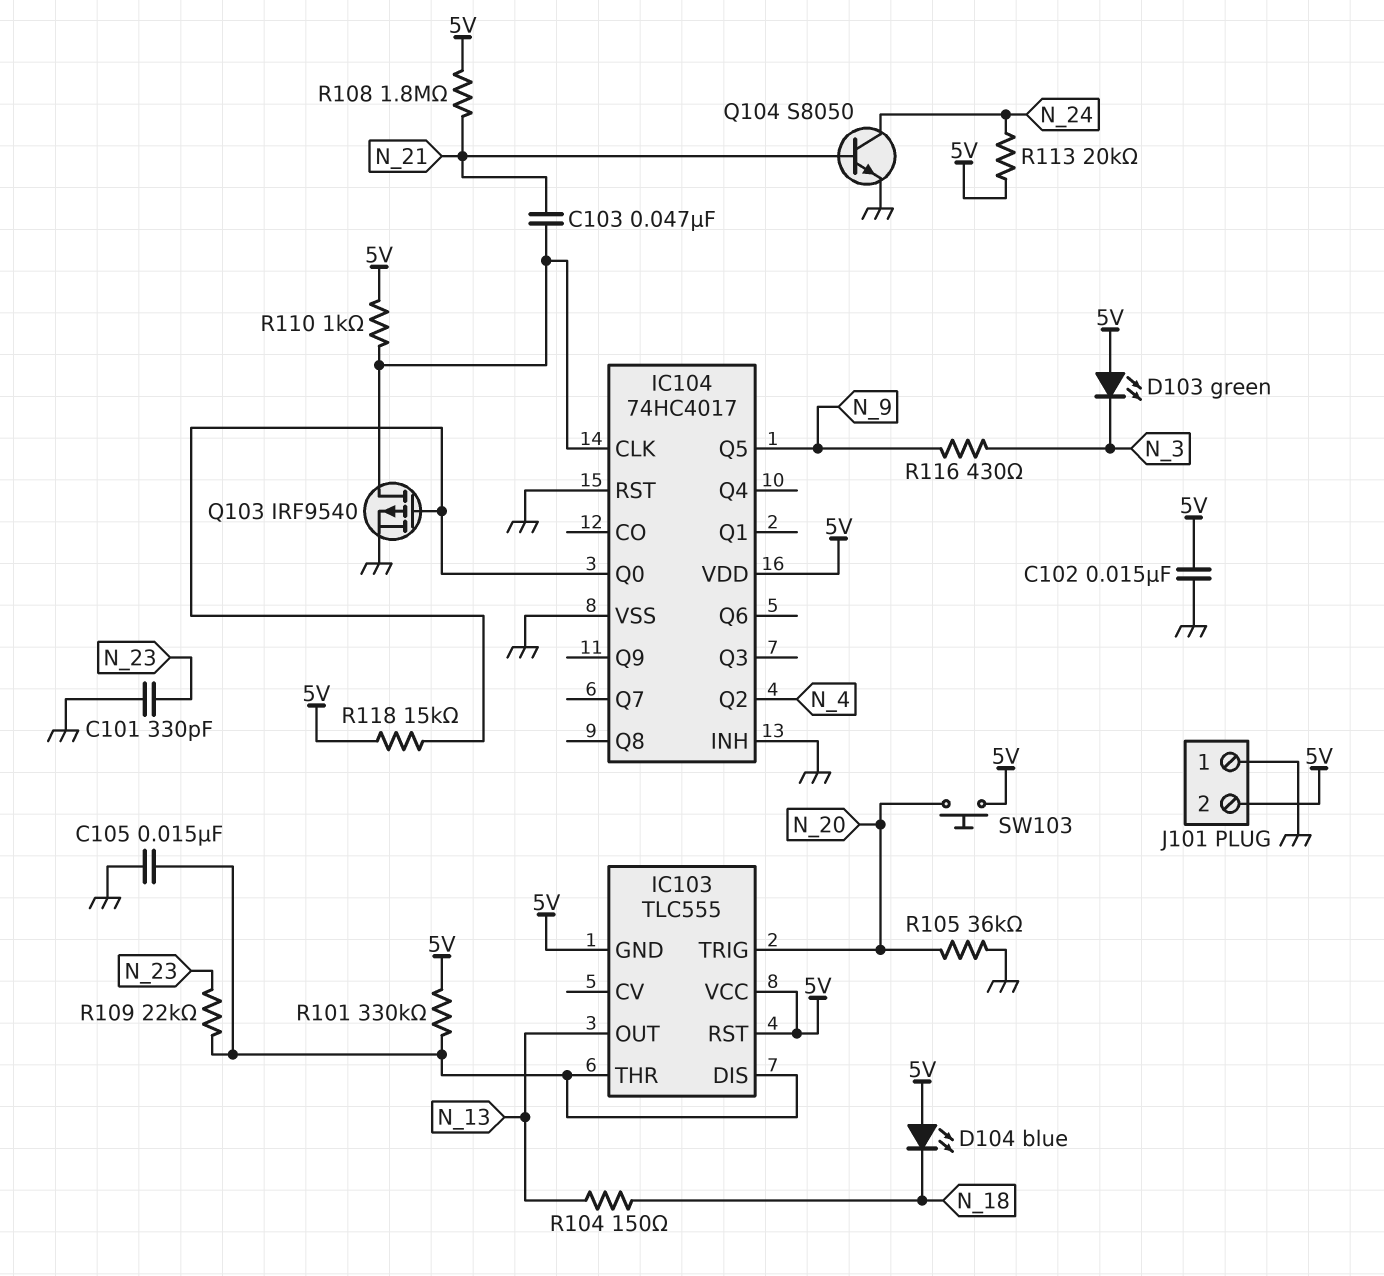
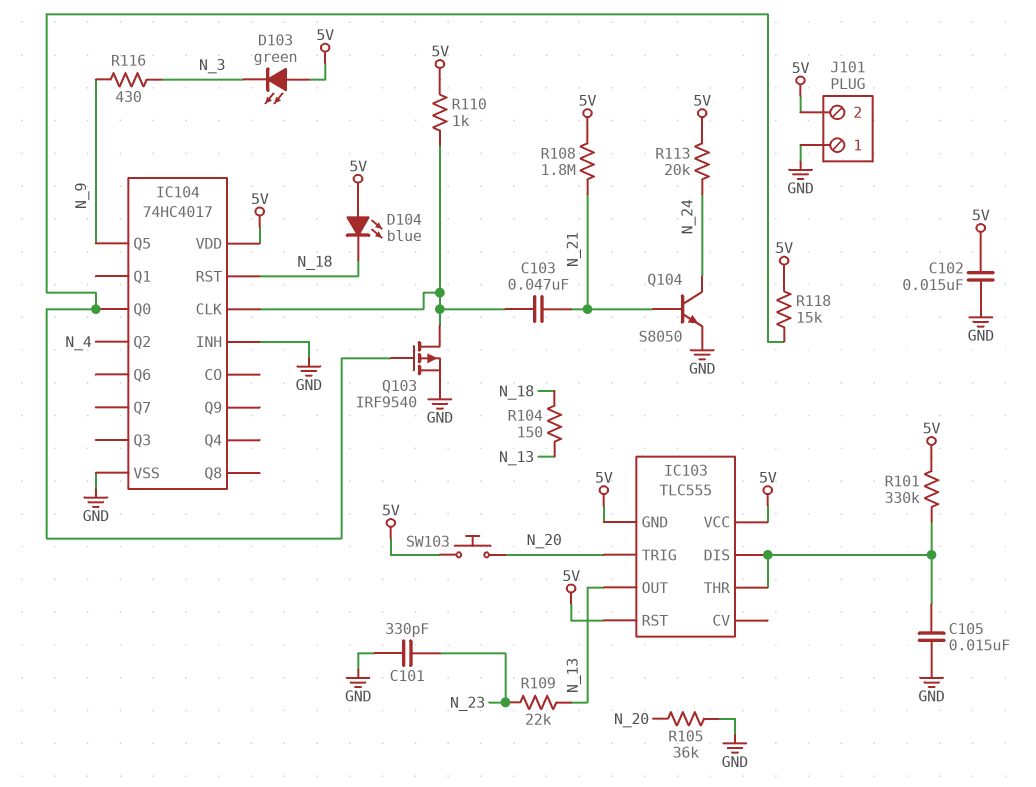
IC104 pin RST: GND -> N_18
R109: 22k (IC103/DIS, N_23) -> 22k (N_13, N_23)

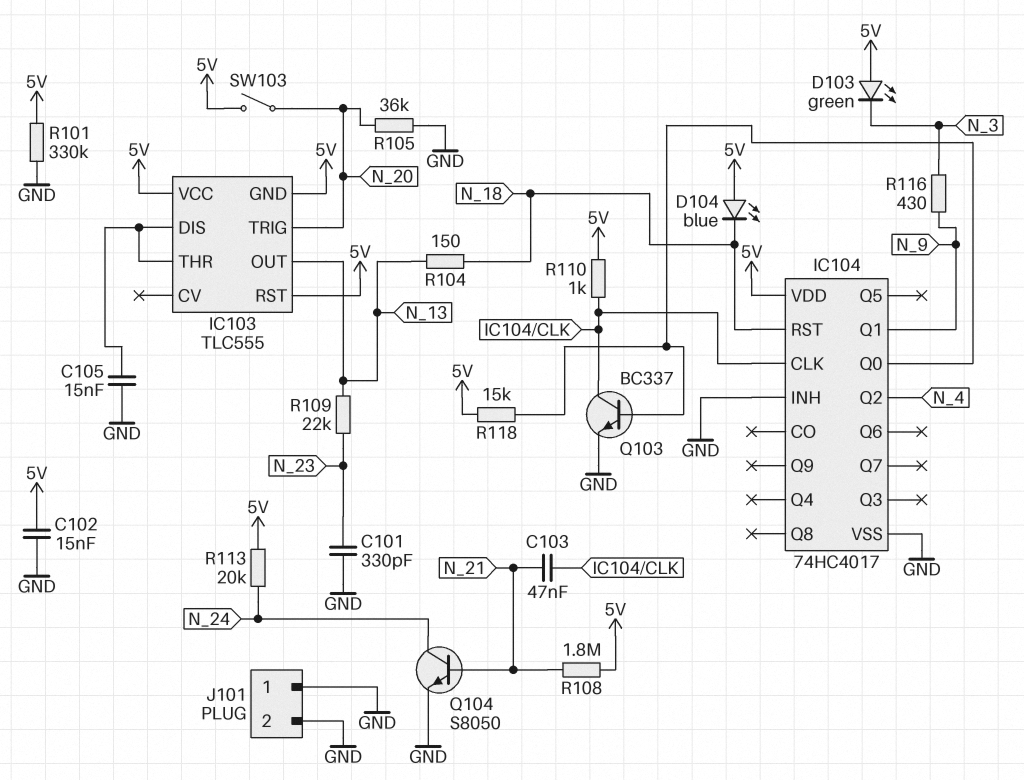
IC104 pin Q1: none -> N_9
IC104 pin Q5: N_9 -> none
J101 pin 2: 5V -> GND
Q103: PMOS IRF9540 (G IC104/Q0, D IC104/CLK, S GND) -> NPN BC337 (B IC104/Q0, C IC104/CLK, E GND)
R101: 330k (5V, IC103/DIS) -> 330k (5V, GND)
SW103: button (5V, N_20) -> switch (5V, N_20)

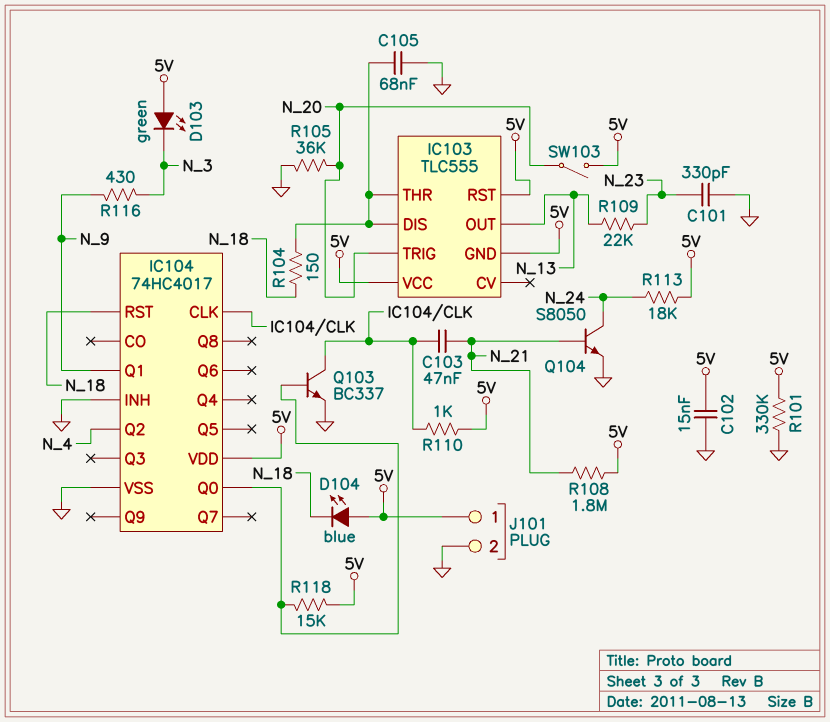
C105: 15nF (GND, IC103/DIS) -> 68nF (GND, IC103/DIS)
J101 pin 1: GND -> 5V
R104: 150 (N_13, N_18) -> 150 (IC103/DIS, N_18)
R113: 20k (5V, N_24) -> 18k (5V, N_24)

